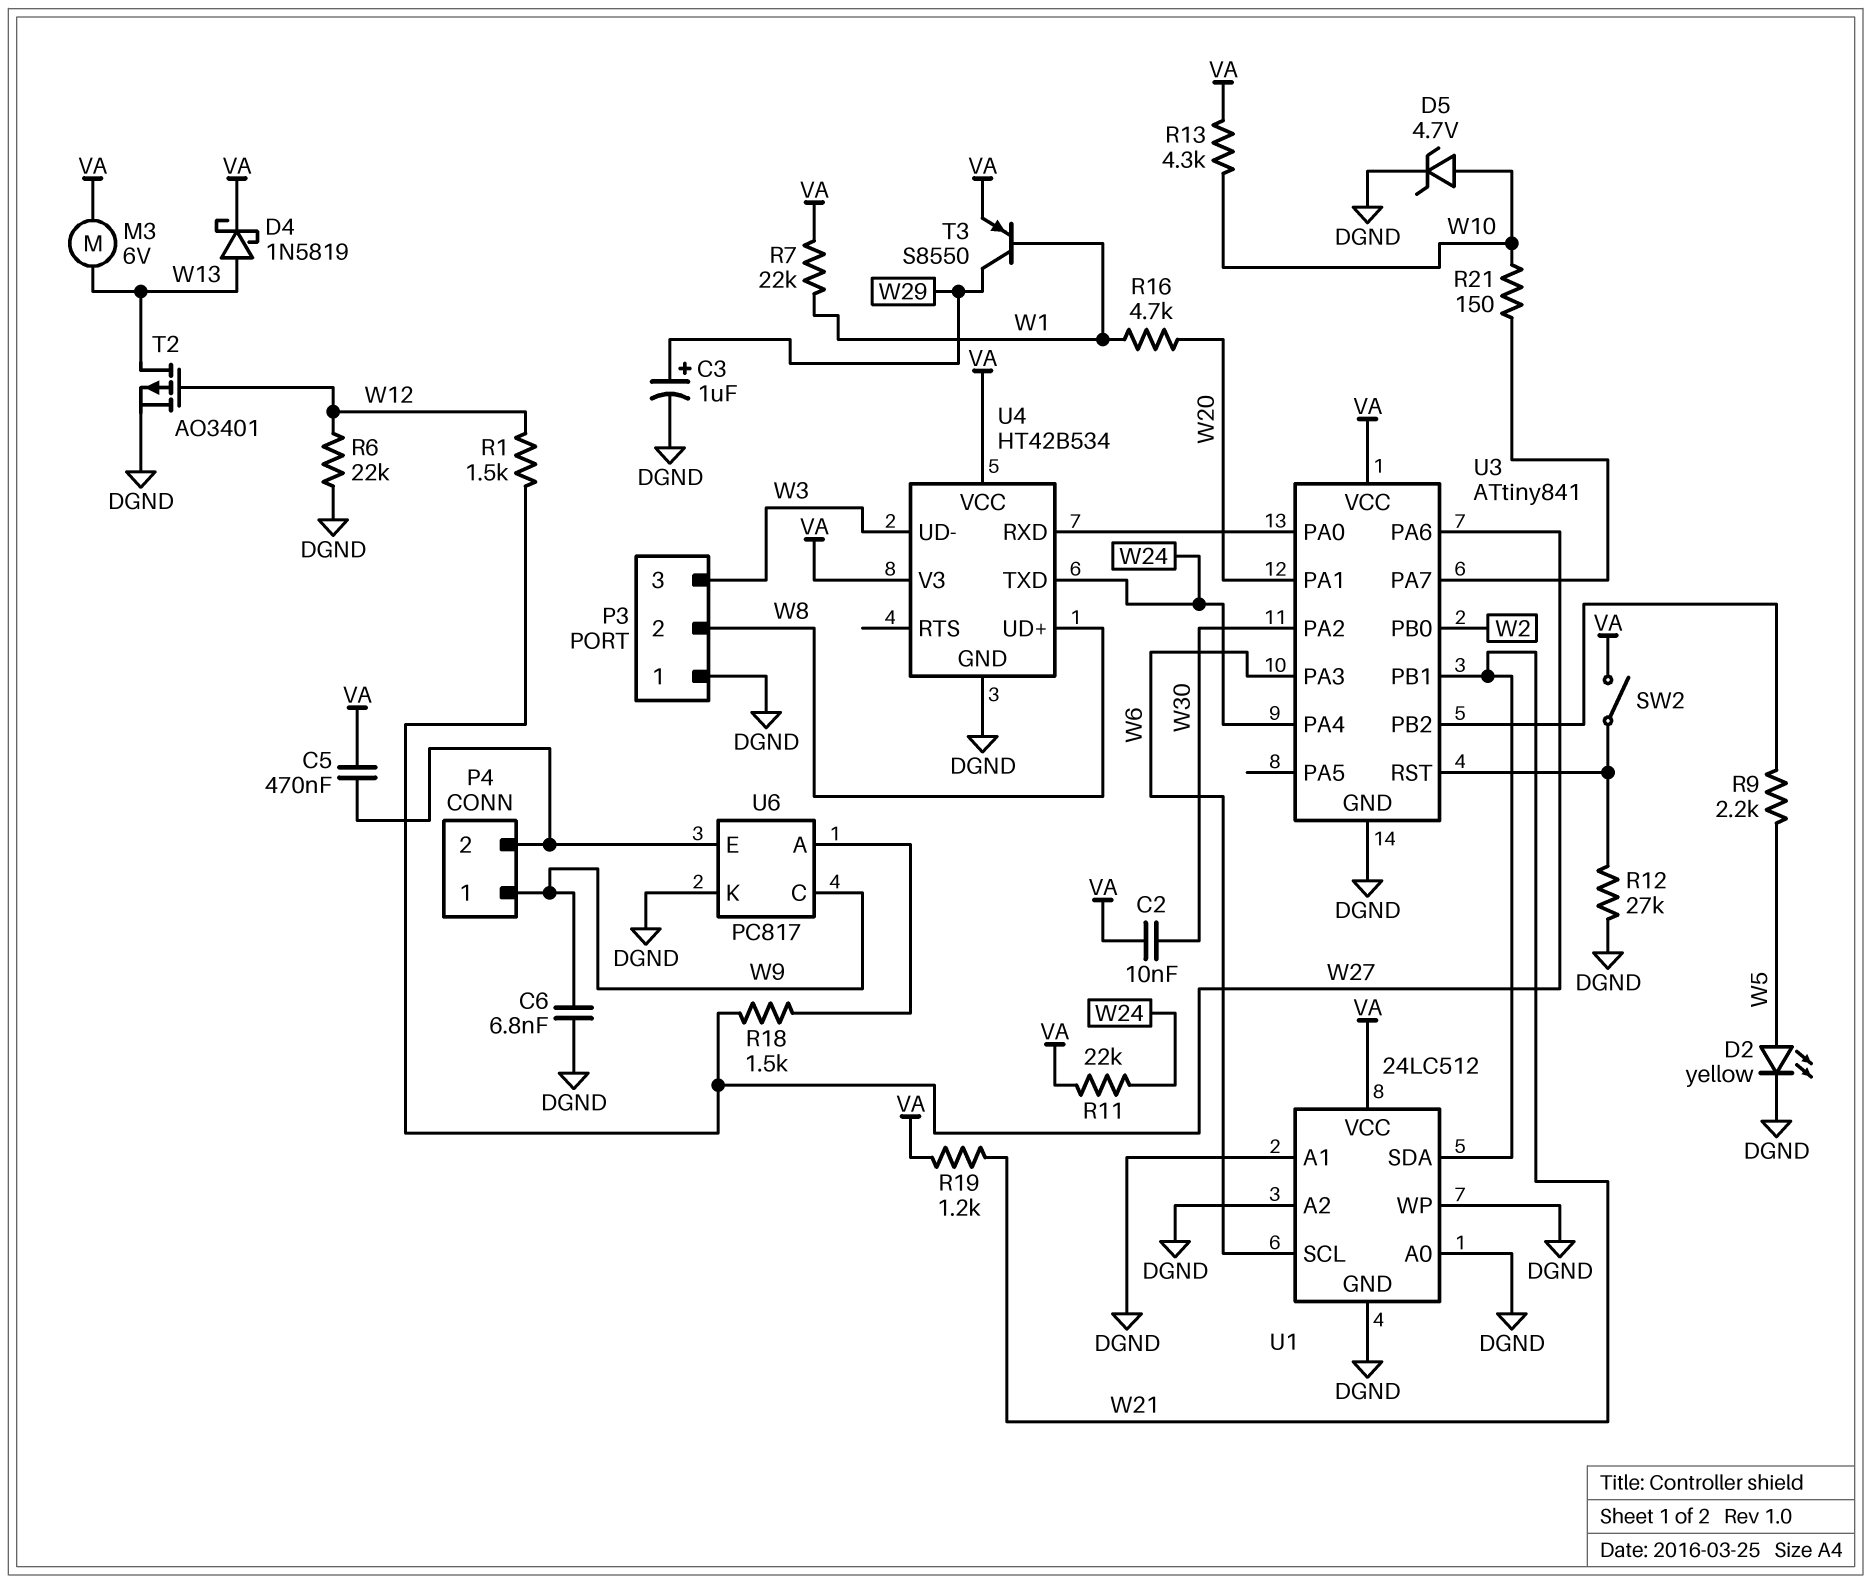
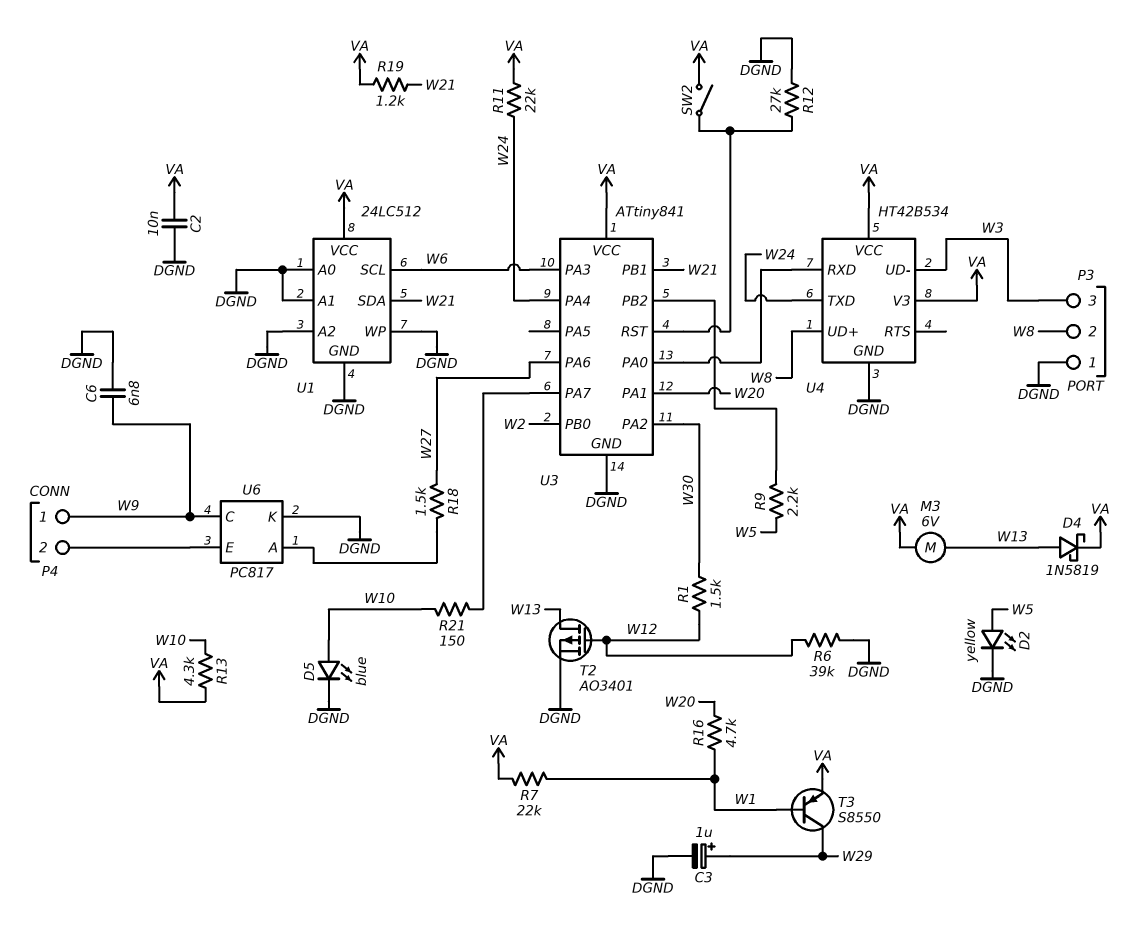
C2: 10nF (VA, W30) -> 10nF (DGND, VA)
C5: 470nF (P4/2, VA) -> none
D5: zener 4.7V (A W10, K DGND) -> LED blue (A W10, K DGND)
R1: 1.5k (W12, W27) -> 1.5k (W12, W30)
R6: 22k (DGND, W12) -> 39k (DGND, W12)

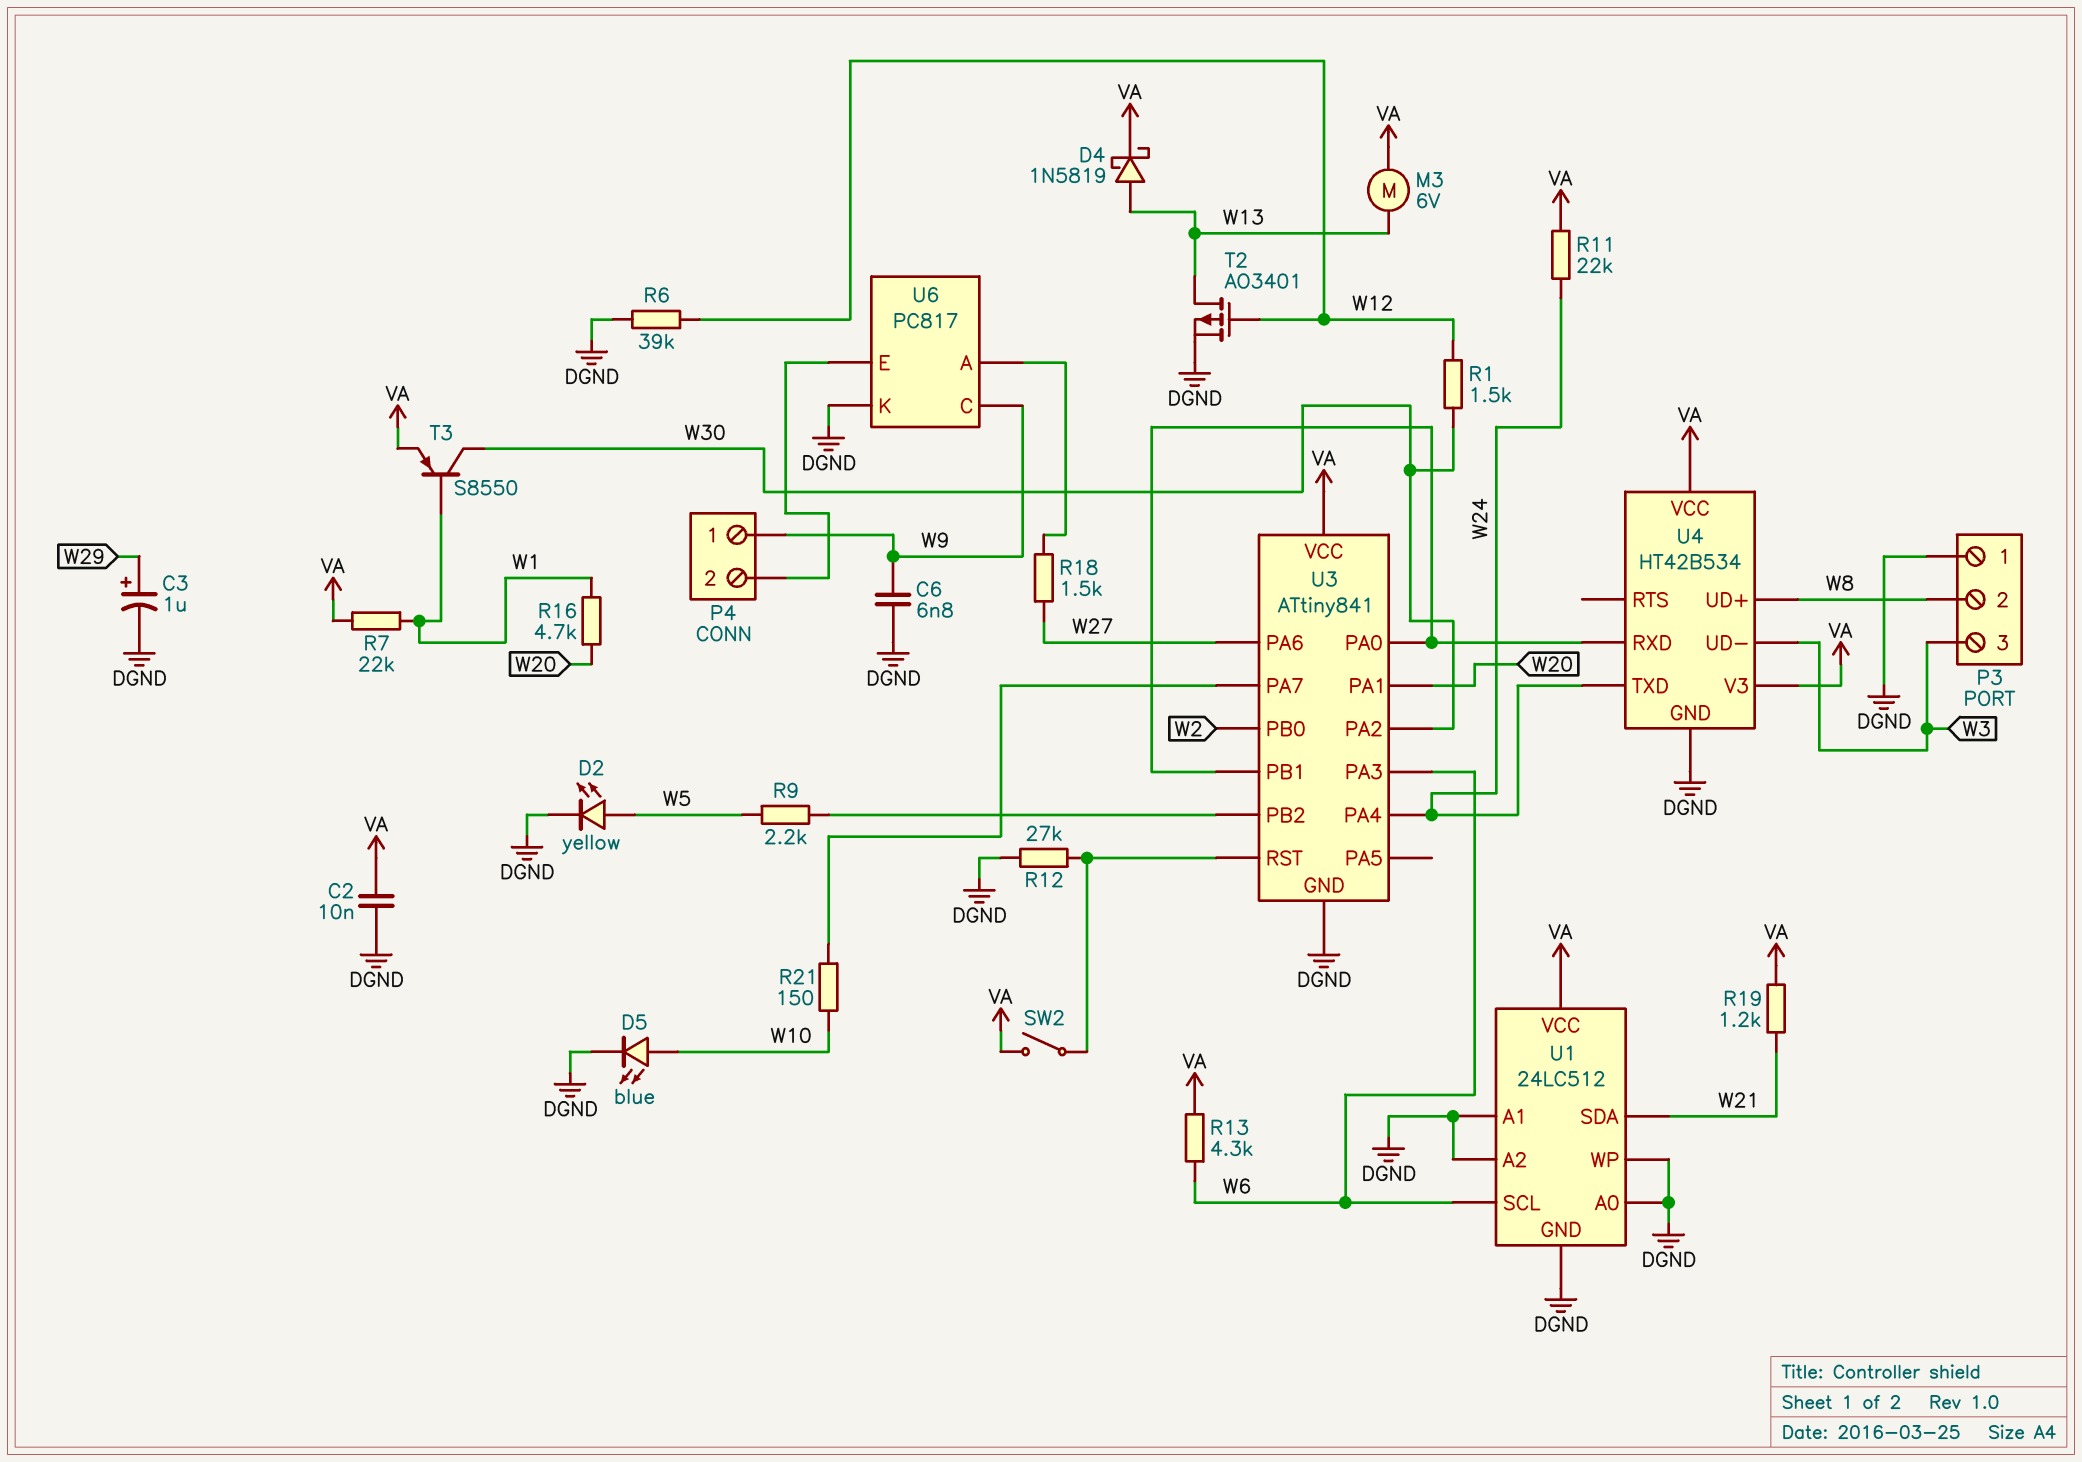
R13: 4.3k (VA, W10) -> 4.3k (VA, W6)
T3: PNP S8550 (B W1, C W29, E VA) -> PNP S8550 (B W1, C W30, E VA)
U3 pin PB1: W21 -> U3/PA0

